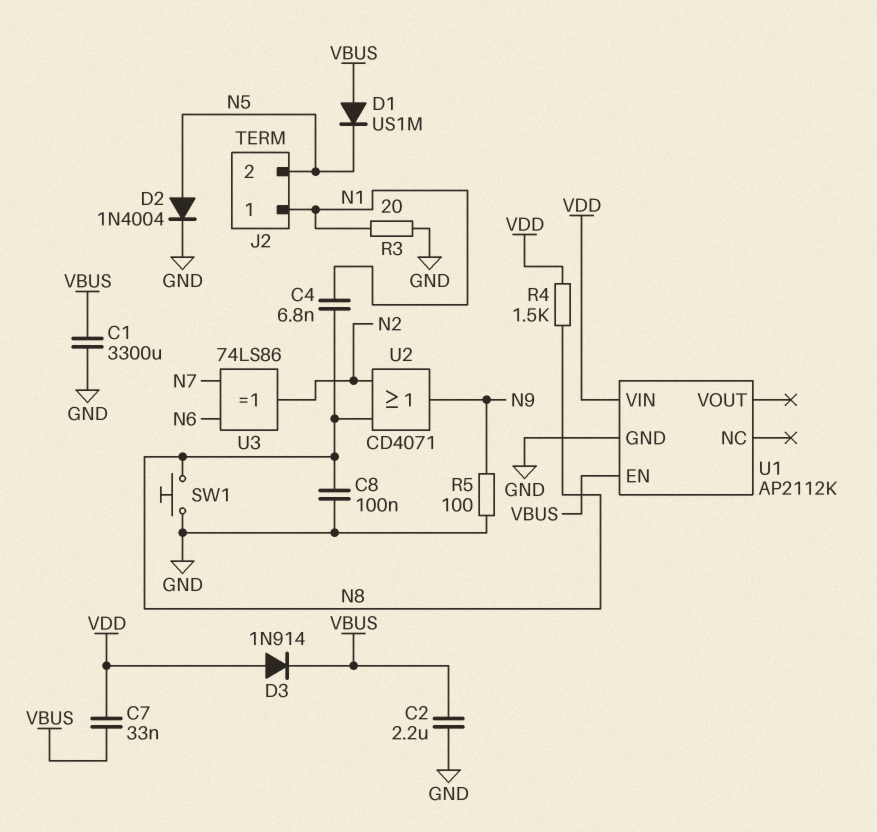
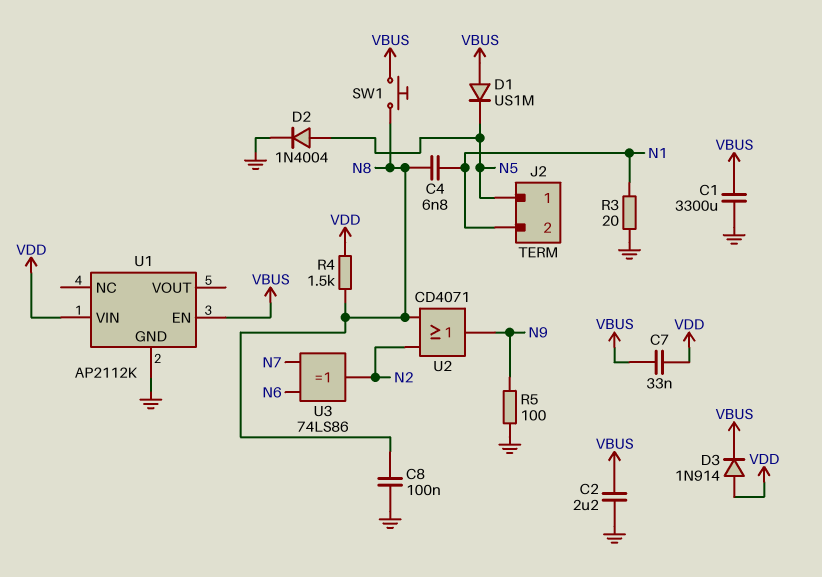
J2 pin 1: N1 -> N5
J2 pin 2: N5 -> N1
SW1: button (GND, N8) -> button (N8, VBUS)

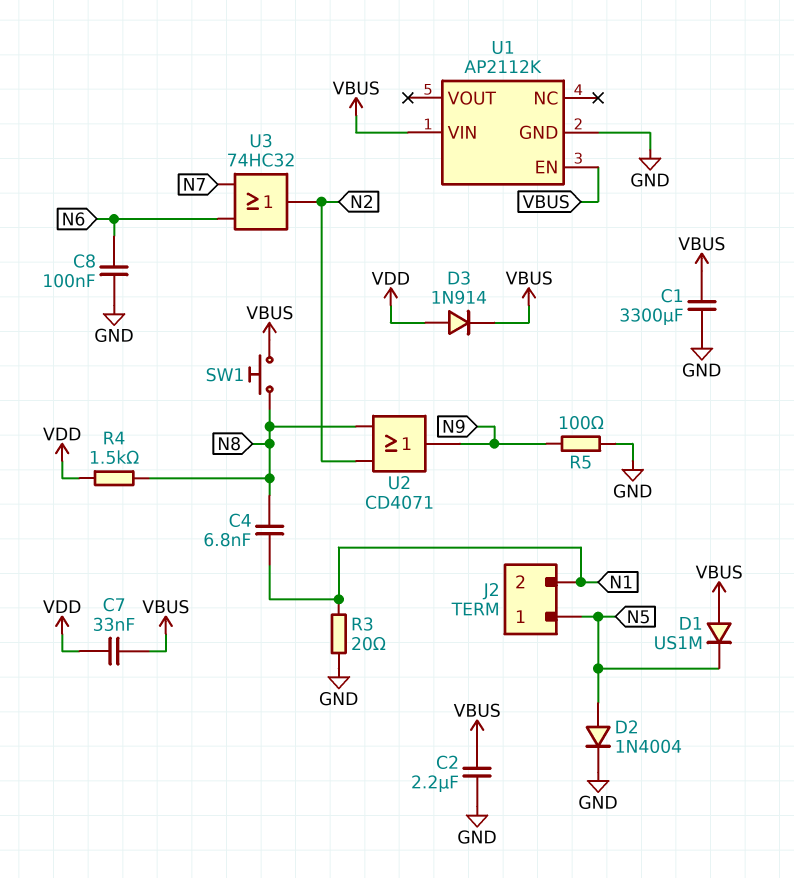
C8: 100nF (GND, N8) -> 100nF (GND, N6)
U1 pin VIN: VDD -> VBUS
U3: XOR 74LS86 (in N6, in N7, out N2) -> OR 74HC32 (in N6, in N7, out N2)

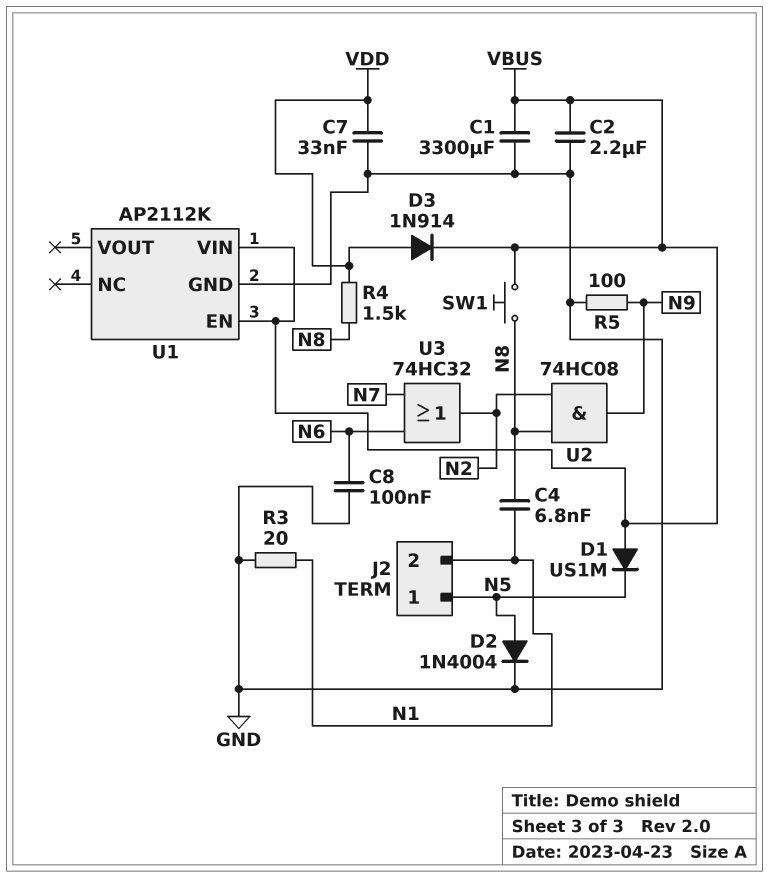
C7: 33nF (VBUS, VDD) -> 33nF (GND, VDD)
U2: OR CD4071 (in N2, in N8, out N9) -> AND 74HC08 (in N2, in N8, out N9)

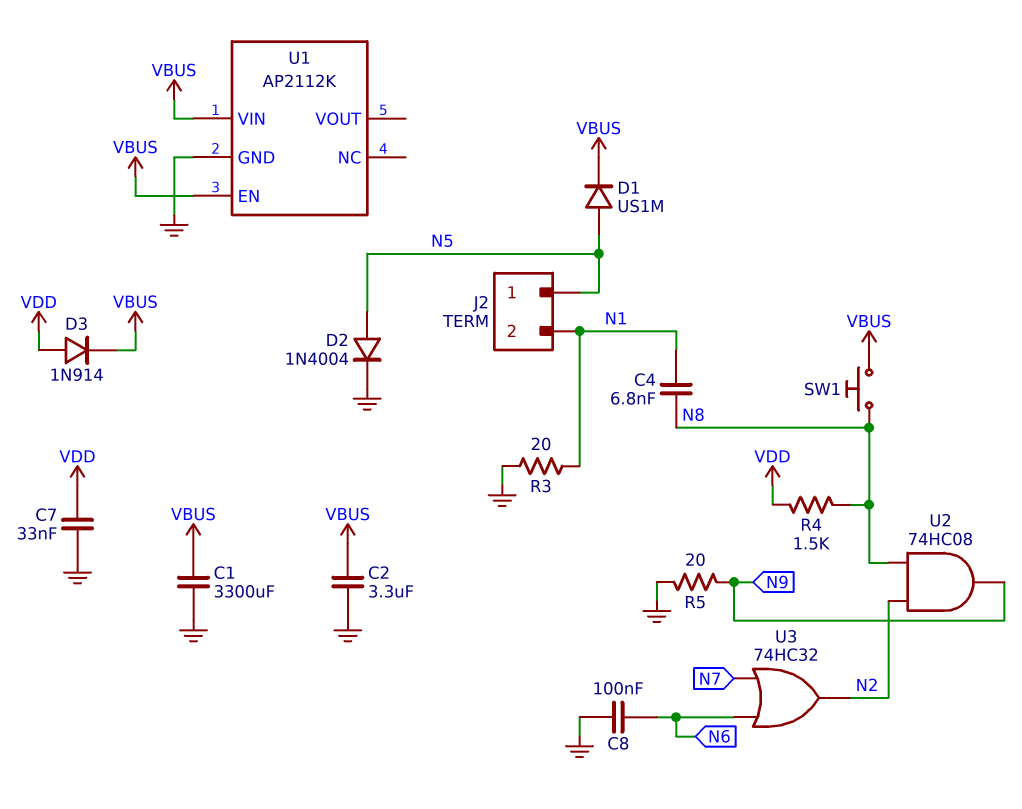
C2: 2.2uF (GND, VBUS) -> 3.3uF (GND, VBUS)
D1: diode US1M (A VBUS, K N5) -> diode US1M (A N5, K VBUS)
R5: 100 (GND, N9) -> 20 (GND, N9)

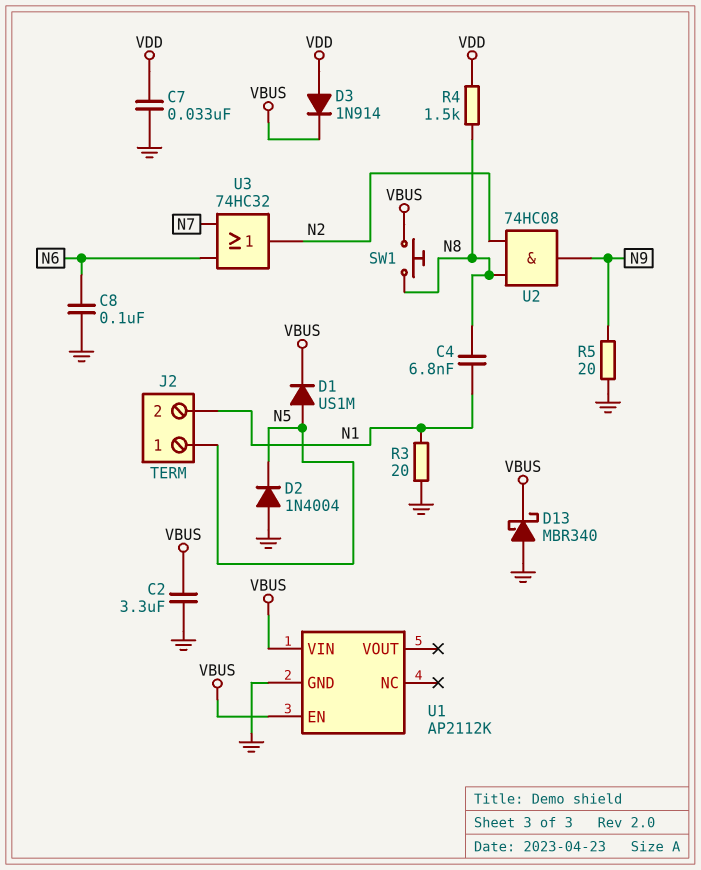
C1: 3300uF (GND, VBUS) -> none
D2: diode 1N4004 (A N5, K GND) -> diode 1N4004 (A GND, K N5)
D13: none -> schottky MBR340 (A GND, K VBUS)

